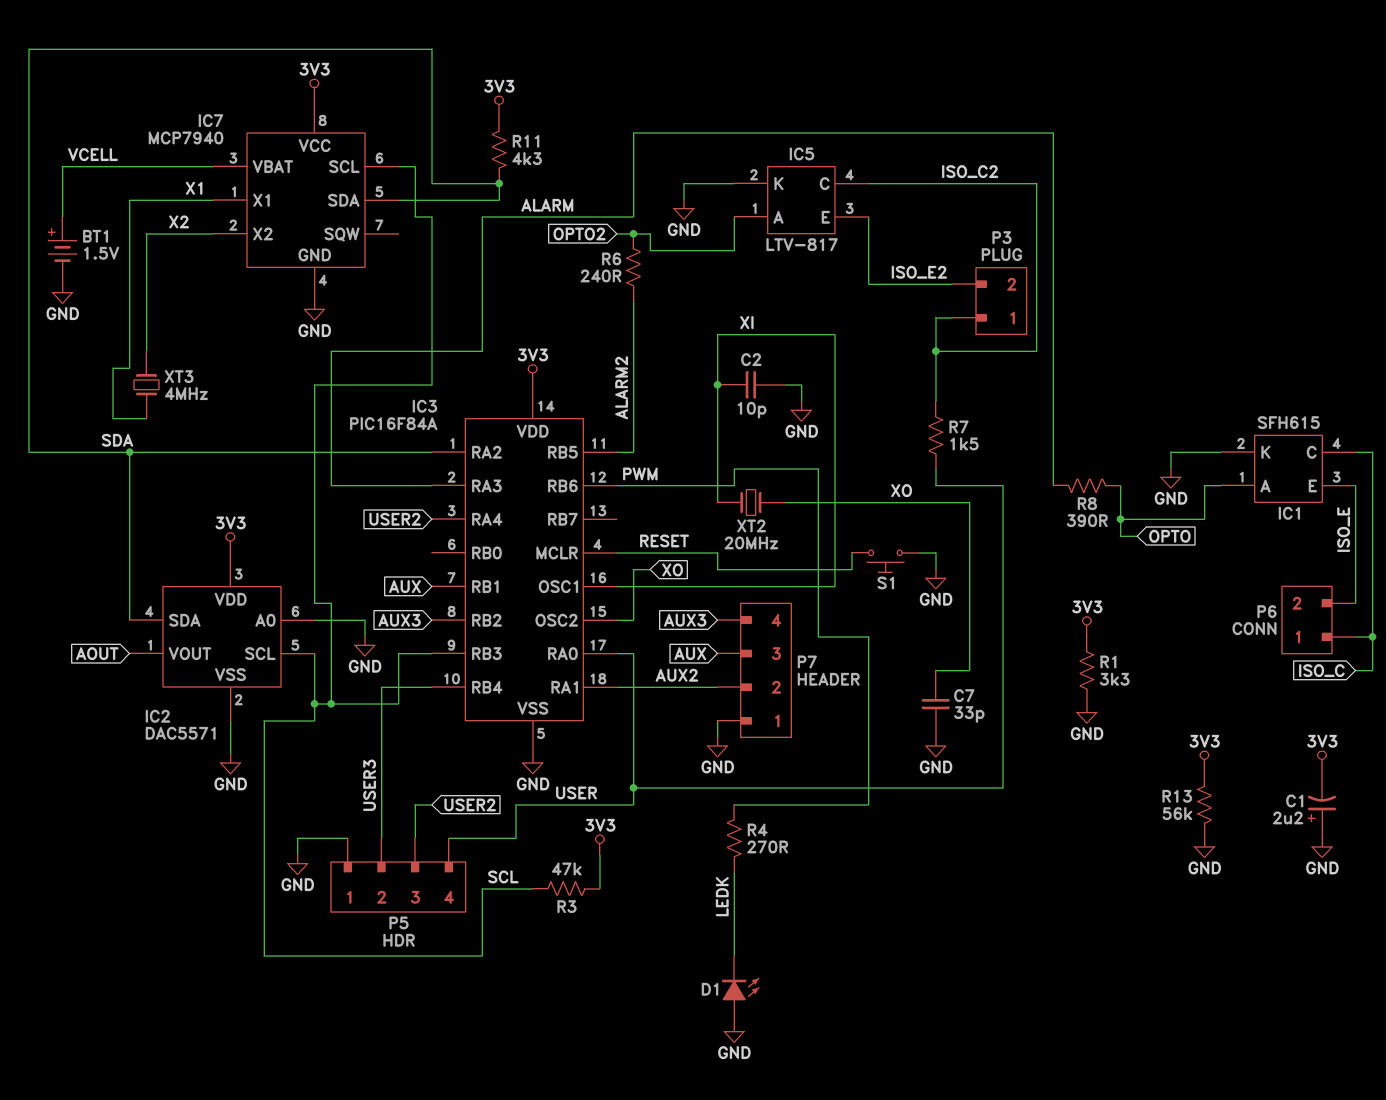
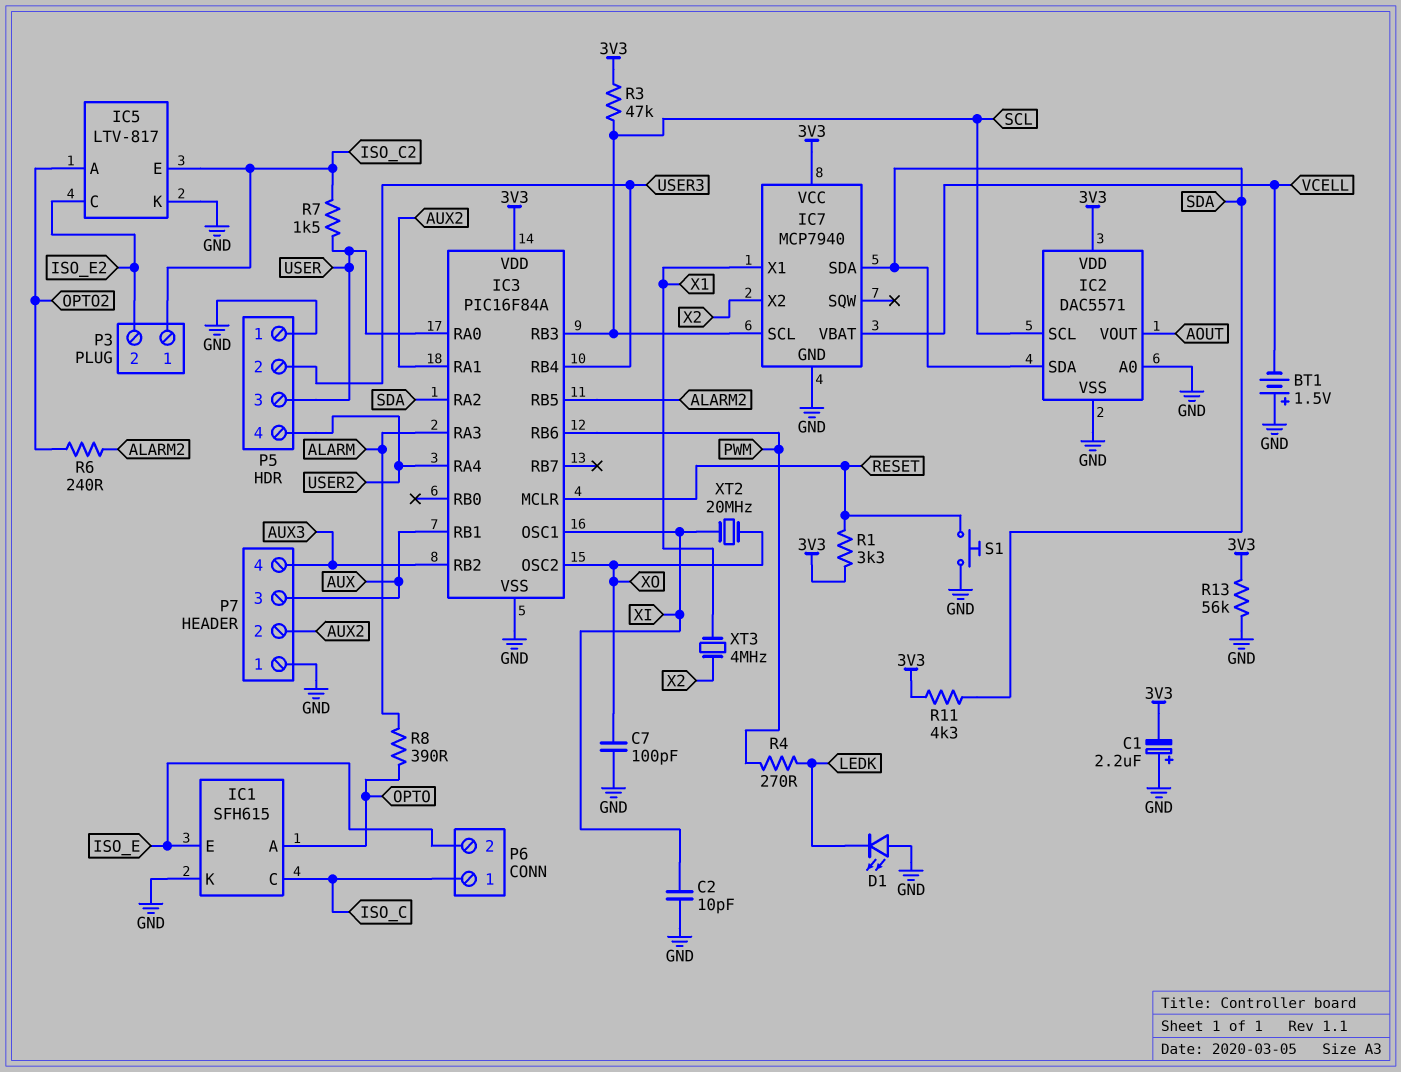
BT1: 1.5V (plus VCELL, minus GND) -> 1.5V (plus GND, minus VCELL)
C7: 33pF (GND, XO) -> 100pF (GND, XO)
IC5 pin C: ISO_C2 -> ISO_E2
IC5 pin E: ISO_E2 -> ISO_C2
P5 pin 3: USER2 -> USER
P5 pin 4: USER -> USER2
R1: 3.3k (3V3, GND) -> 3.3k (3V3, RESET)

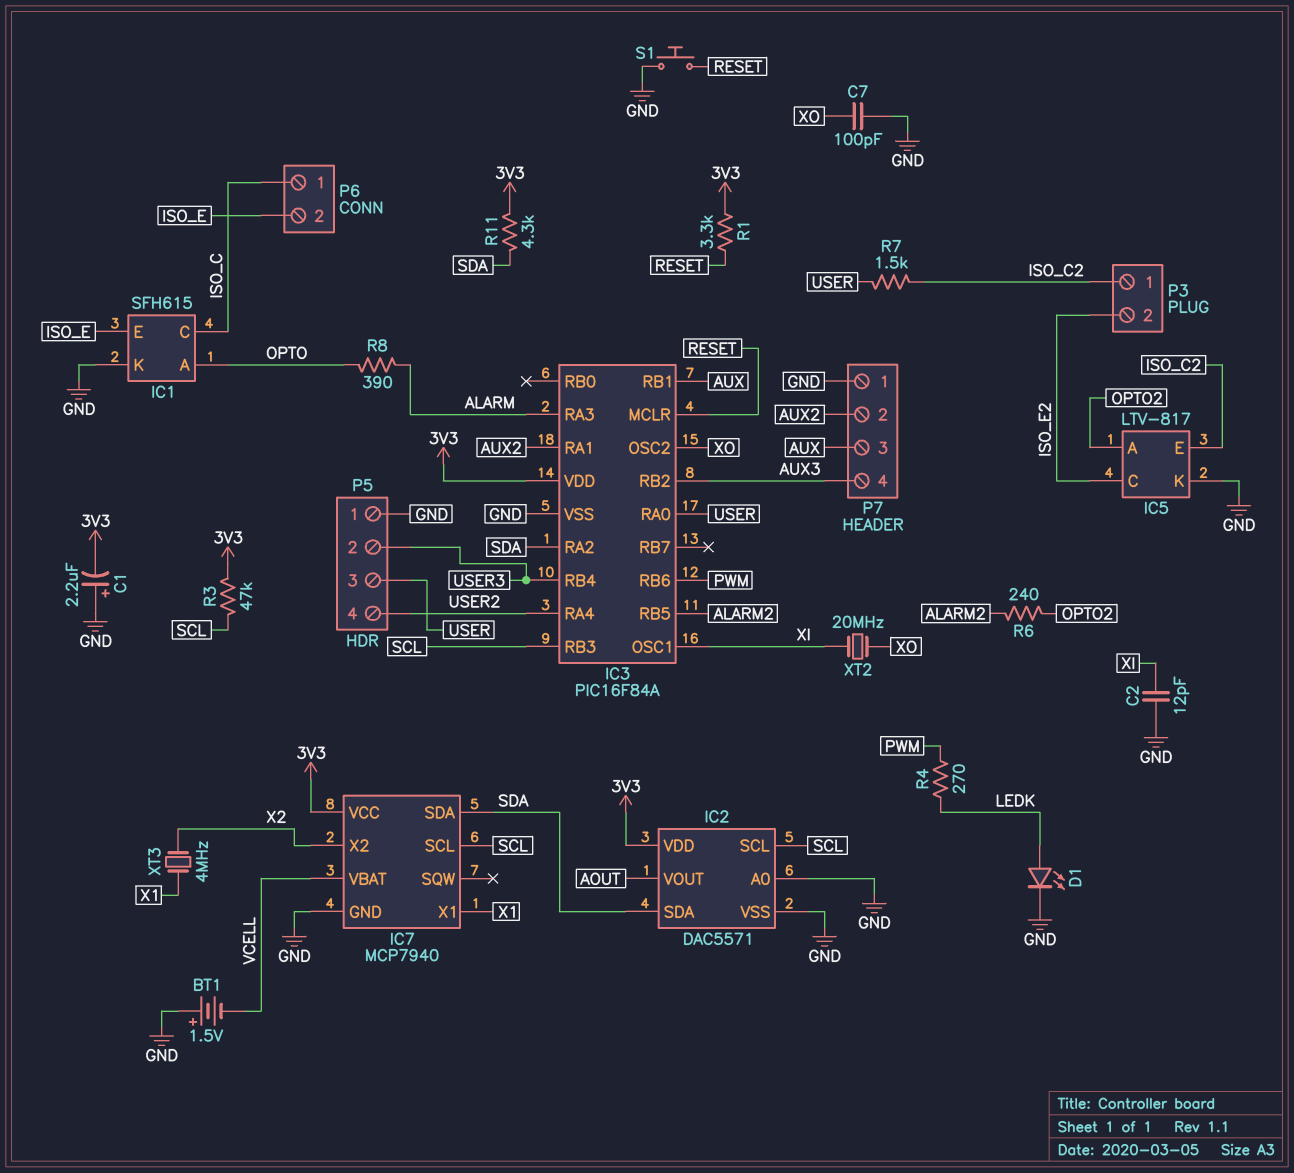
C2: 10pF (GND, XI) -> 12pF (GND, XI)
D1: LED (A GND, K LEDK) -> LED (A LEDK, K GND)
R13: 56k (3V3, GND) -> none

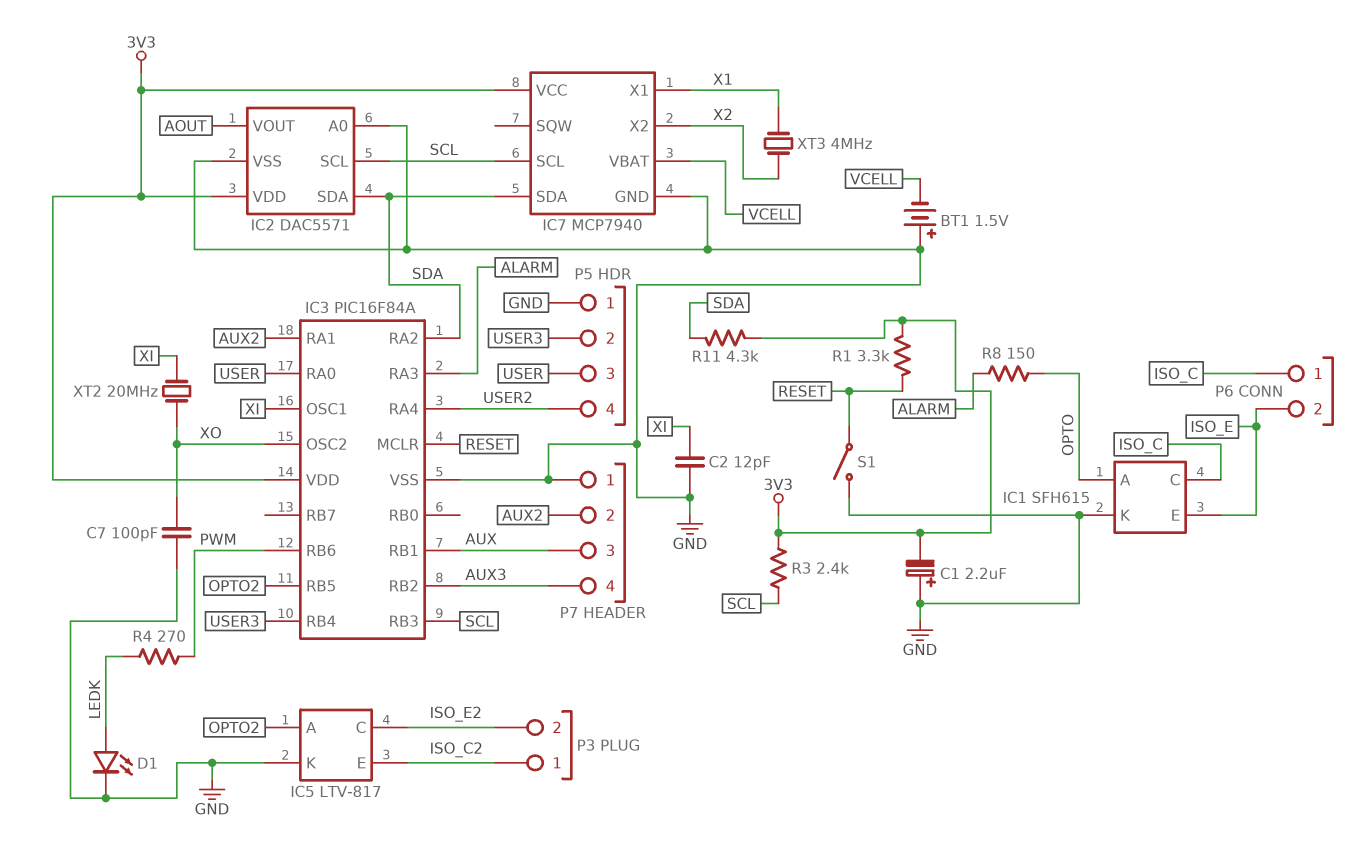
IC3 pin RB5: ALARM2 -> OPTO2
R3: 47k (3V3, SCL) -> 2.4k (3V3, SCL)
R6: 240 (ALARM2, OPTO2) -> none
R7: 1.5k (ISO_C2, USER) -> none
R8: 390 (ALARM, OPTO) -> 150 (ALARM, OPTO)
S1: button (GND, RESET) -> switch (GND, RESET)

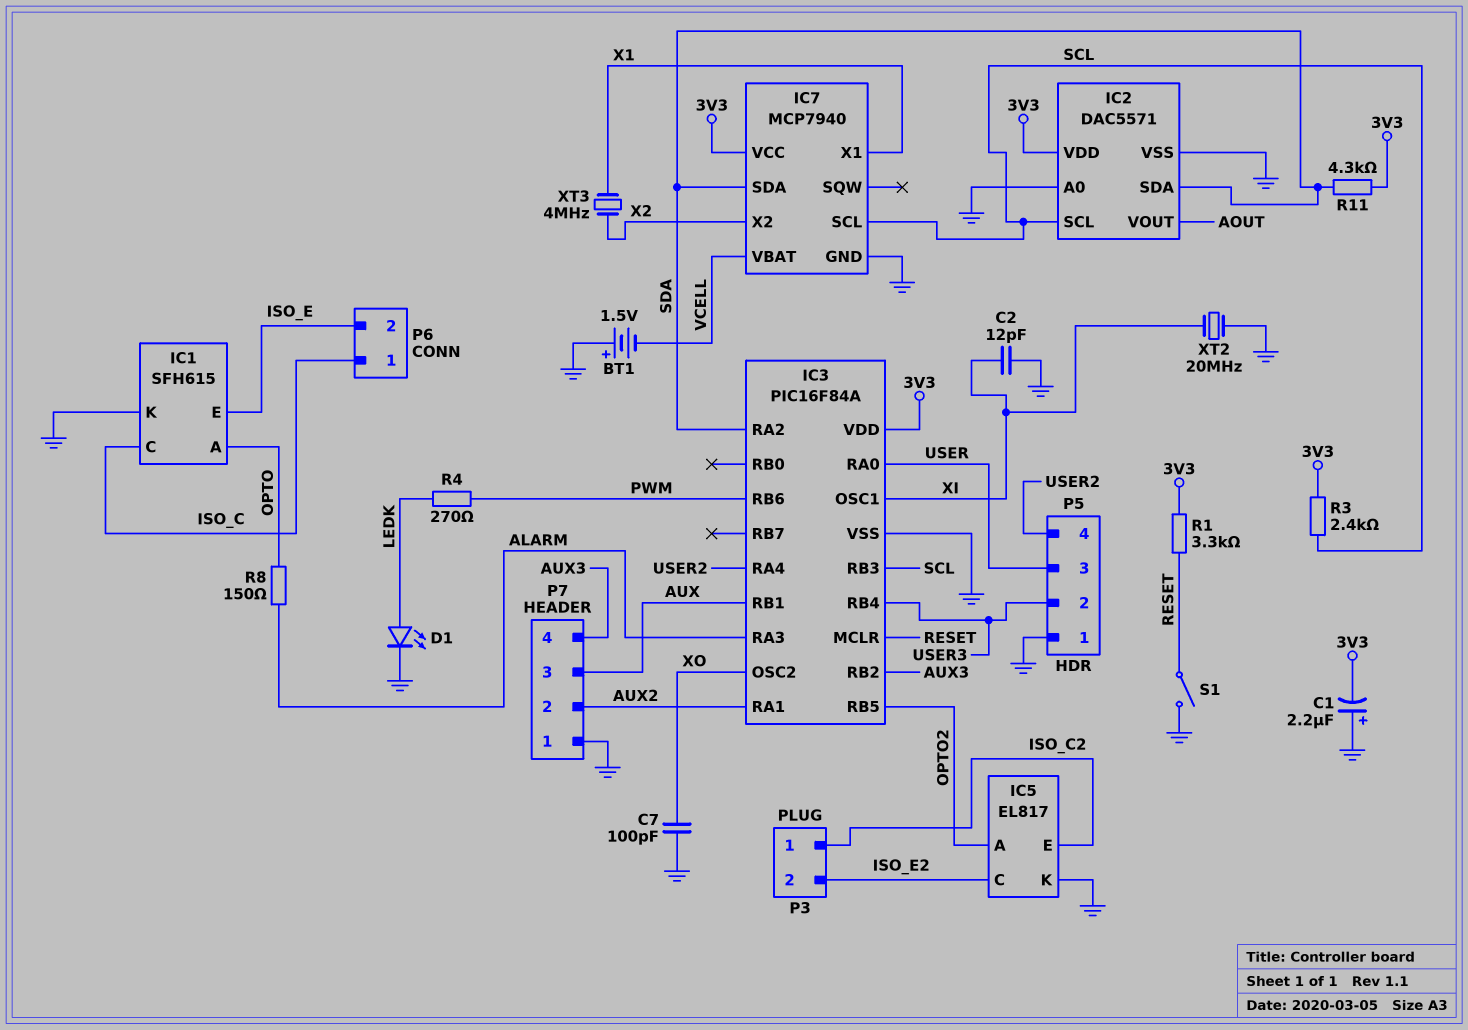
IC5: LTV-817 -> EL817
XT2: 20MHz (XI, XO) -> 20MHz (GND, XI)

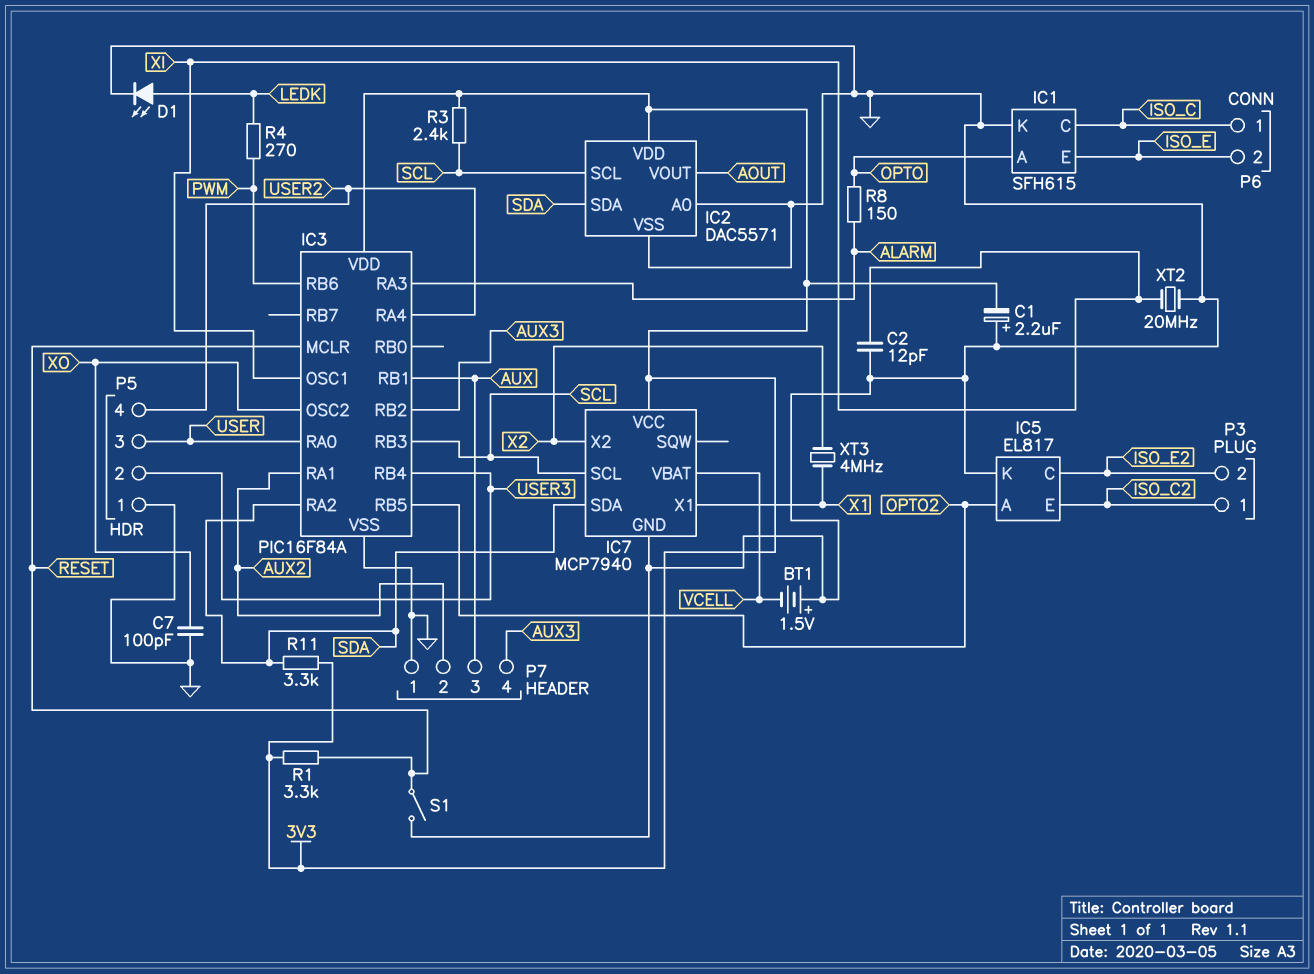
R11: 4.3k (3V3, SDA) -> 3.3k (3V3, SDA)

